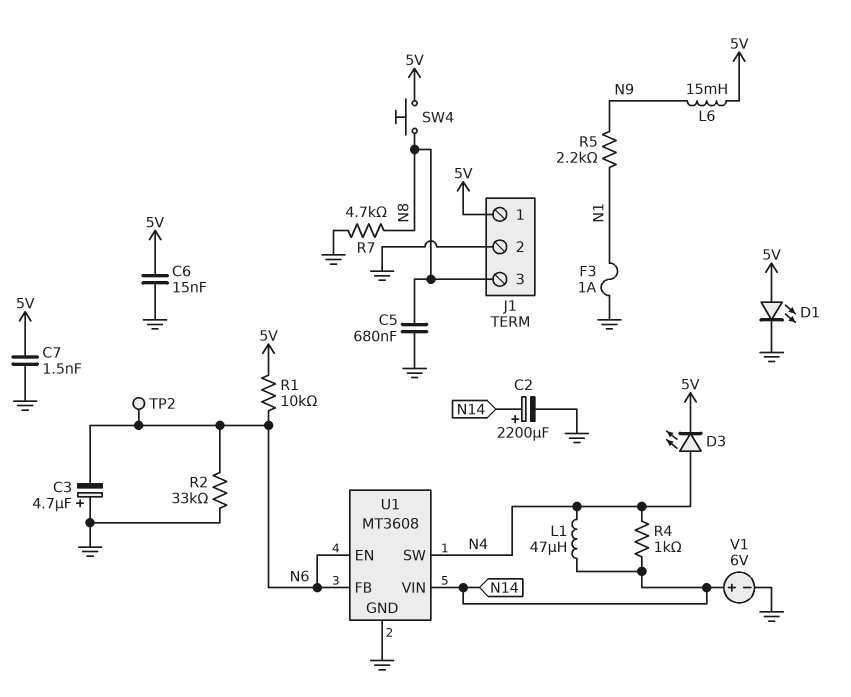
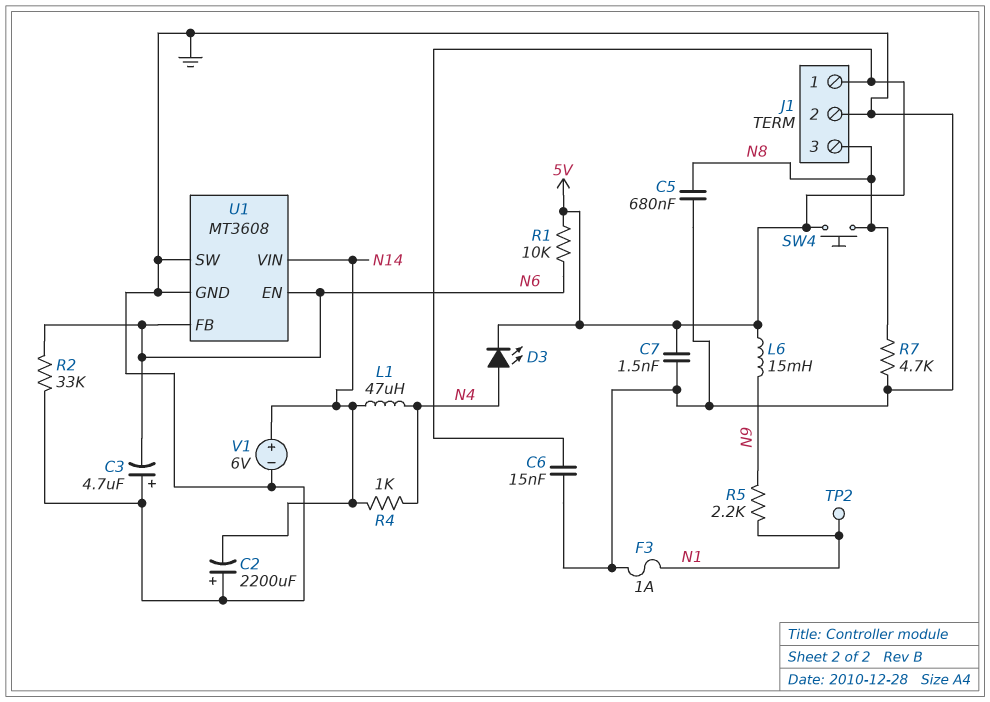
C2: 2200uF (plus N14, minus GND) -> 2200uF (plus GND, minus N14)
D1: LED (A 5V, K GND) -> none
TP2: test point (N6) -> test point (N1)
U1 pin SW: N4 -> GND

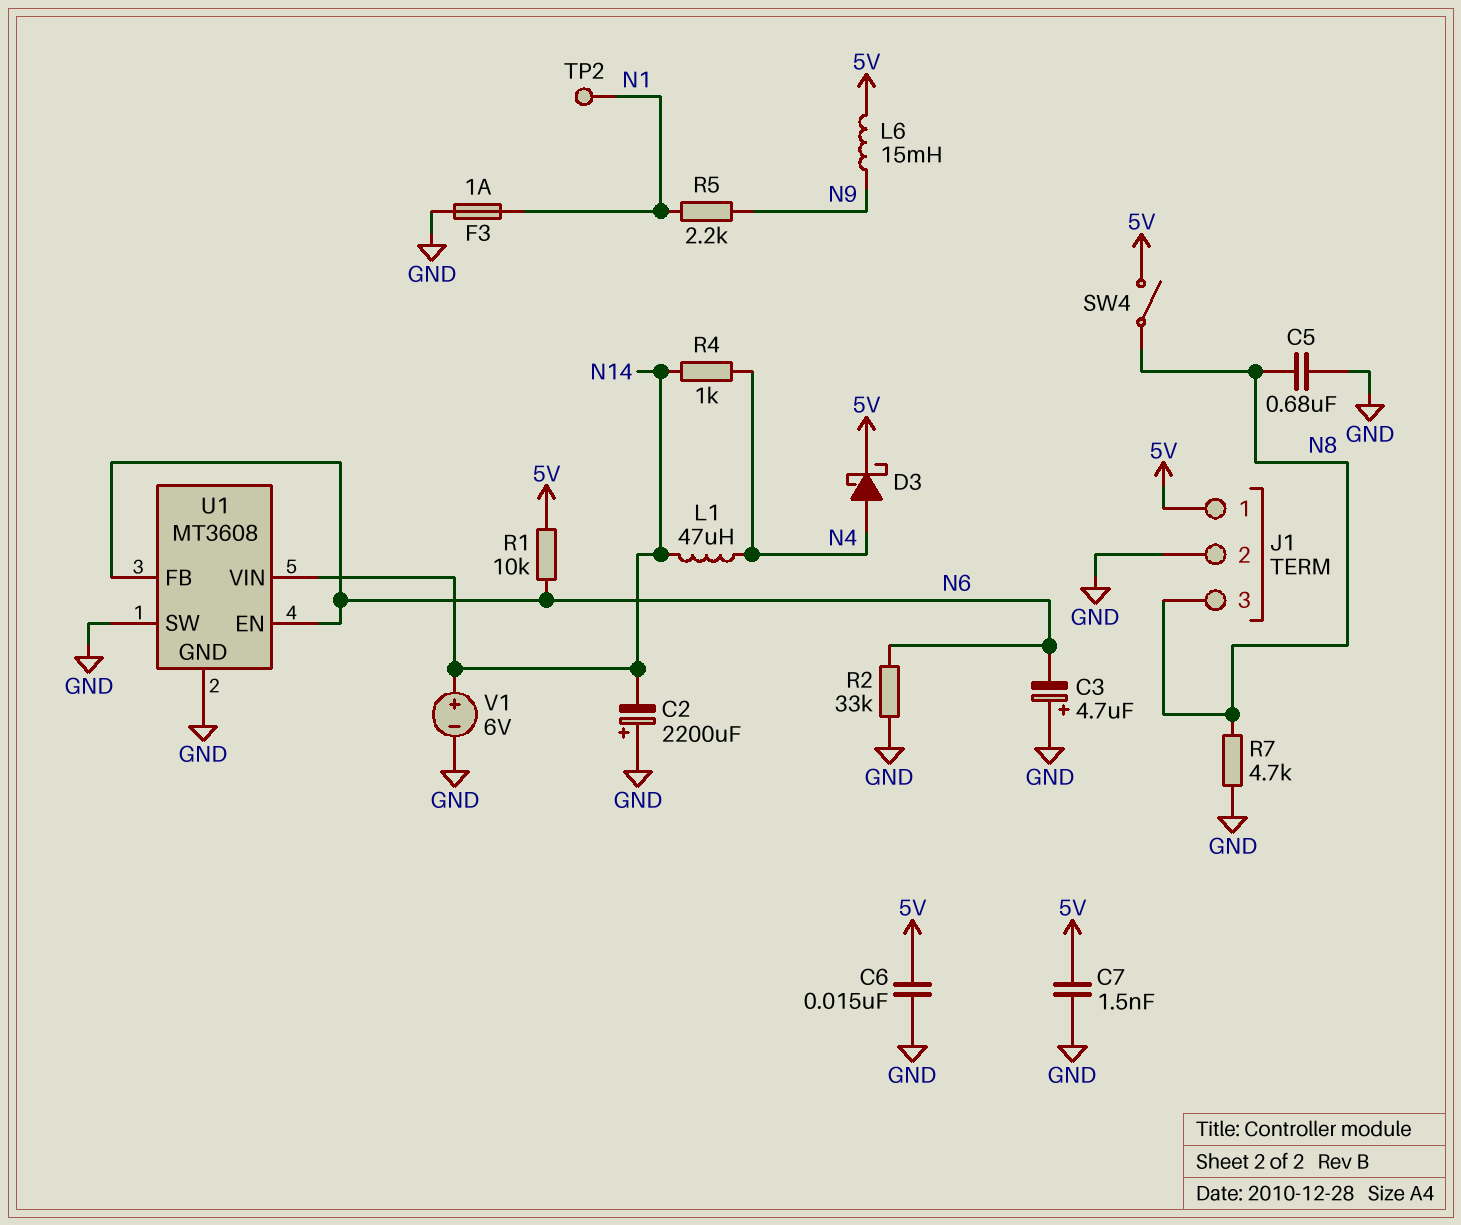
D3: LED (A N4, K 5V) -> schottky (A N4, K 5V)
SW4: button (5V, N8) -> switch (5V, N8)

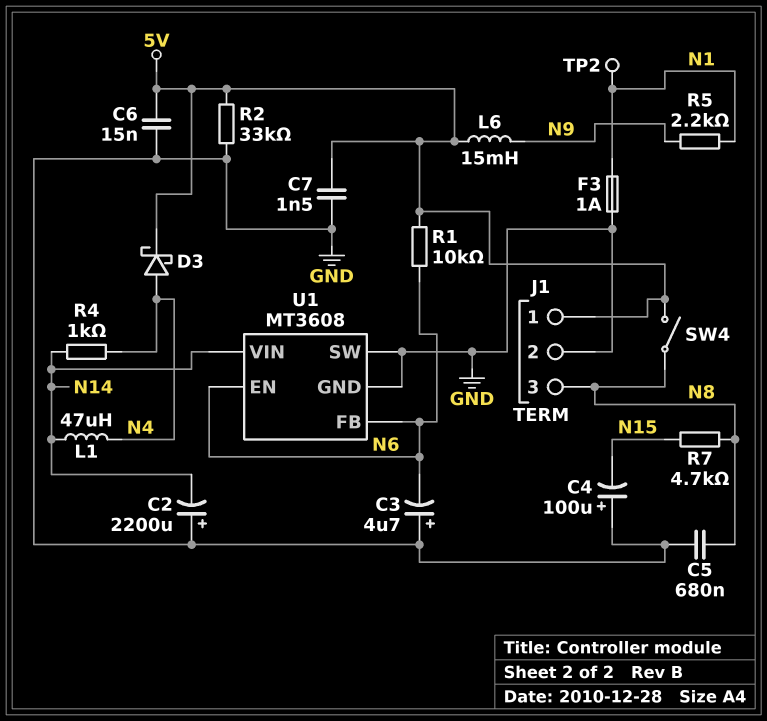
C4: none -> 100uF (plus GND, minus N15)
R2: 33k (GND, N6) -> 33k (5V, GND)
R7: 4.7k (GND, N8) -> 4.7k (N8, N15)
V1: 6V (plus N14, minus GND) -> none

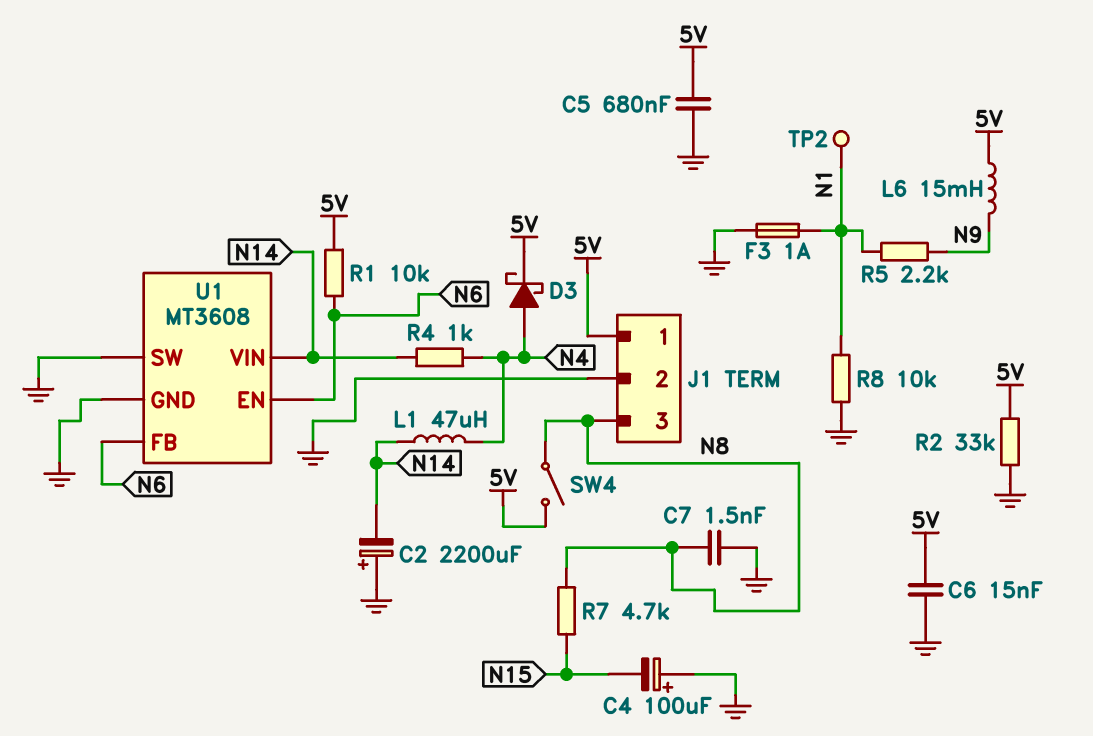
C3: 4.7uF (plus GND, minus N6) -> none
C5: 680nF (GND, N8) -> 680nF (5V, GND)
C7: 1.5nF (5V, GND) -> 1.5nF (GND, N8)
R8: none -> 10k (GND, N1)

